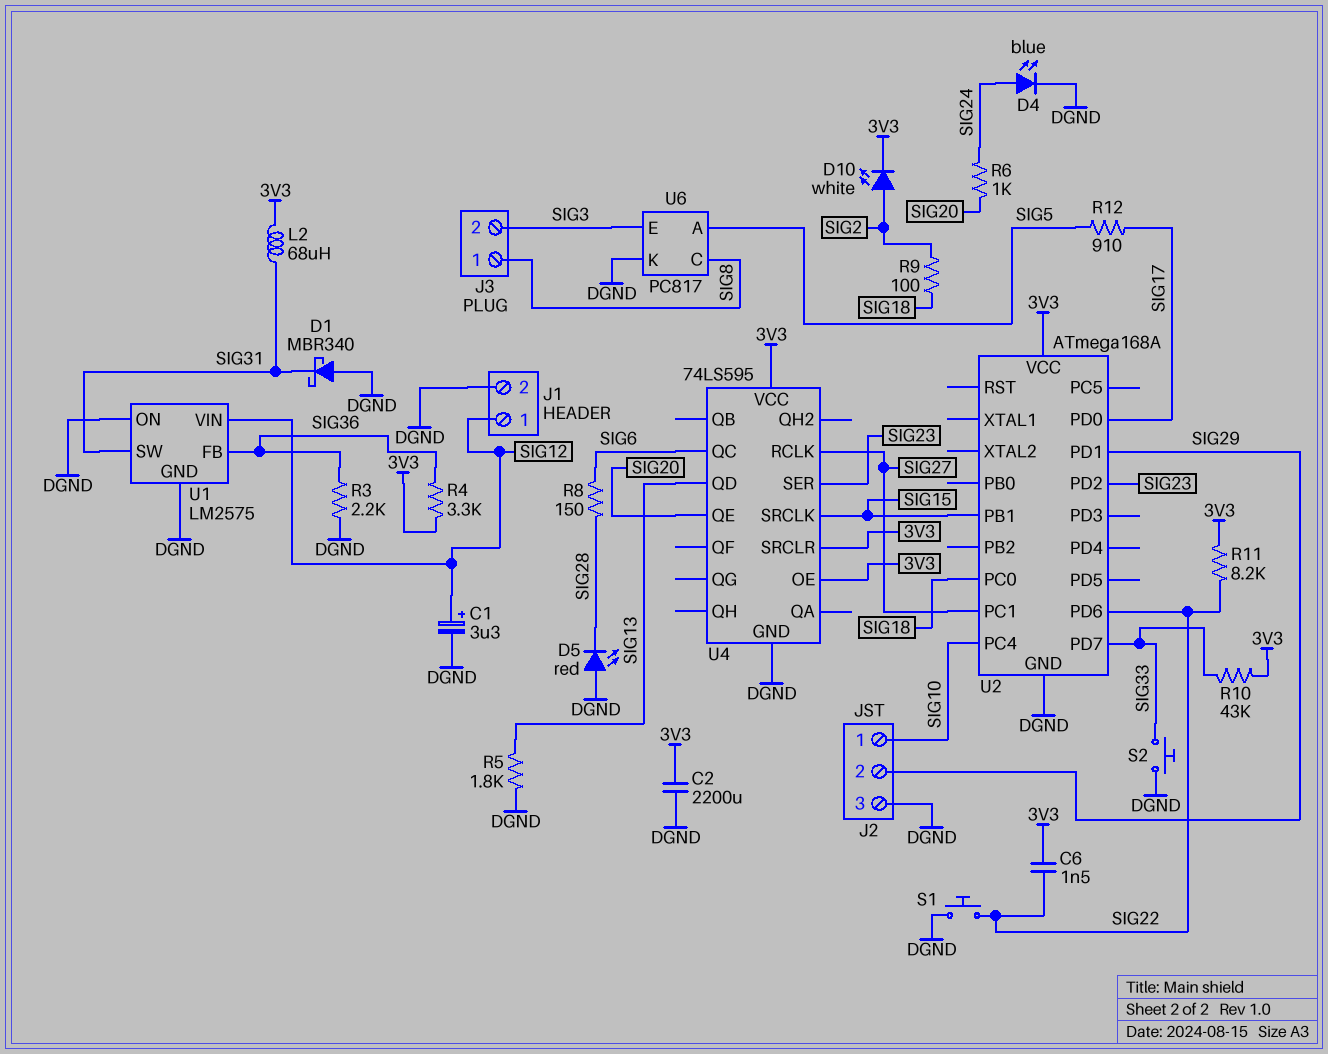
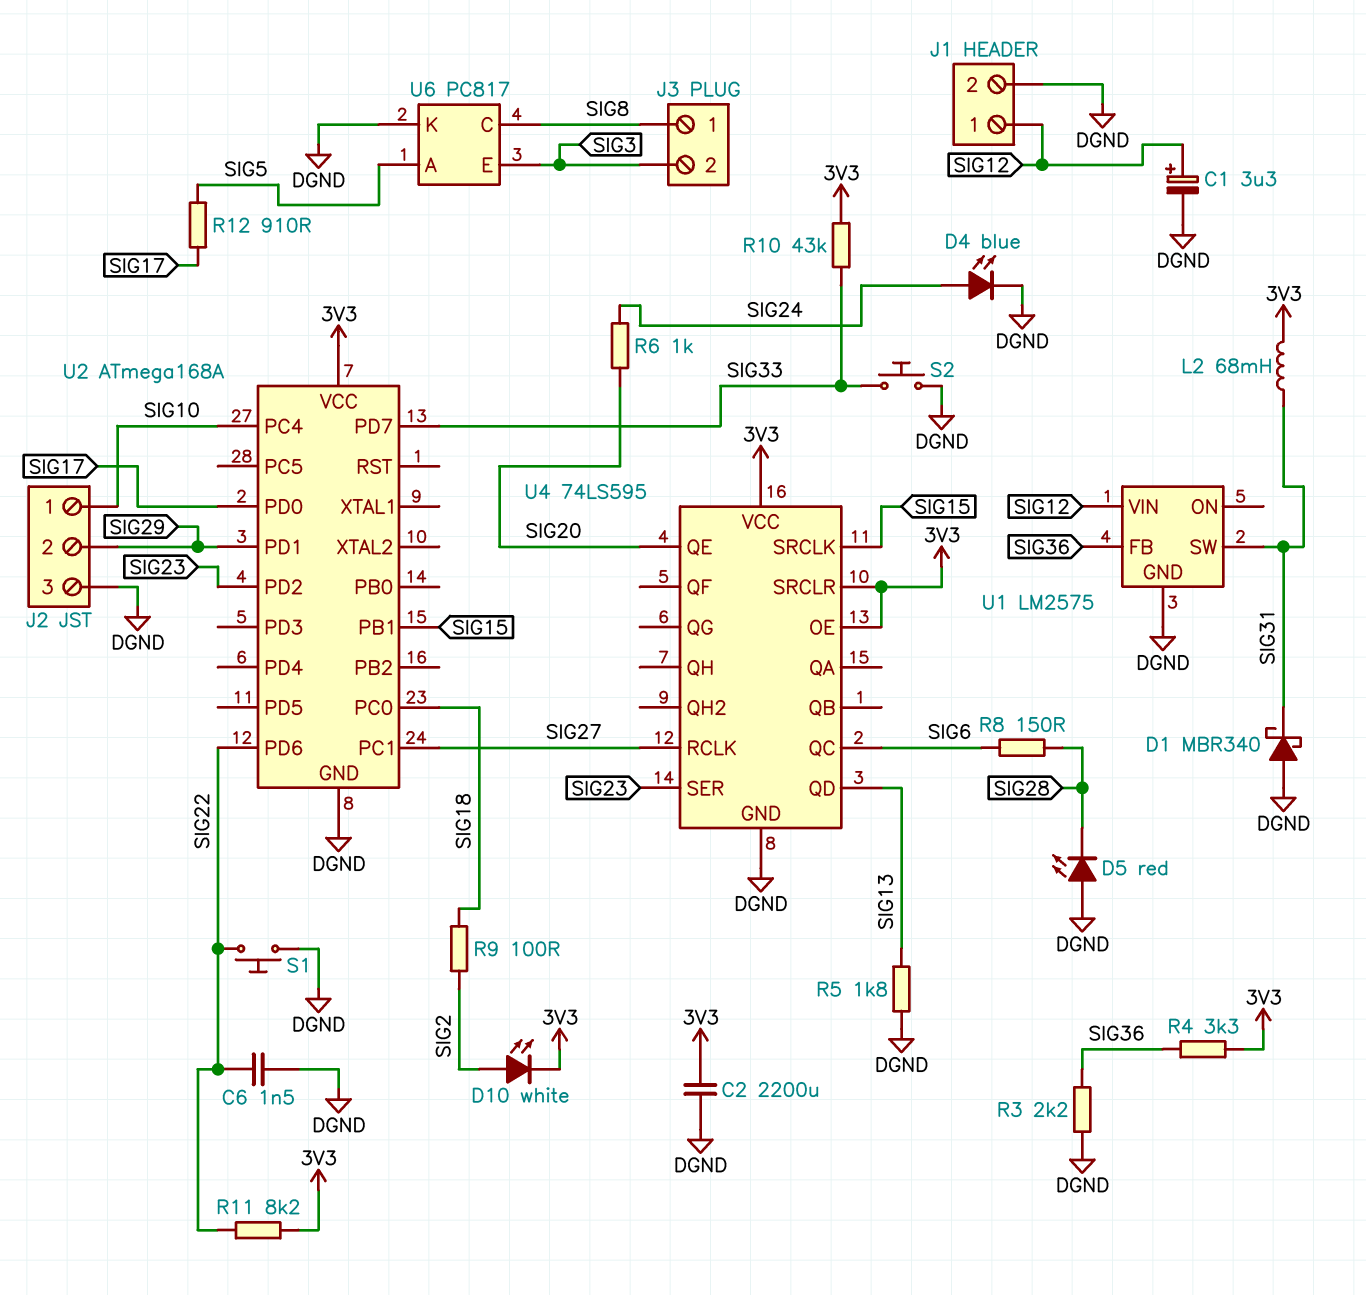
C6: 1.5nF (3V3, SIG22) -> 1.5nF (DGND, SIG22)
L2: 68uH (3V3, SIG31) -> 68mH (3V3, SIG31)
U1 pin ON: DGND -> none

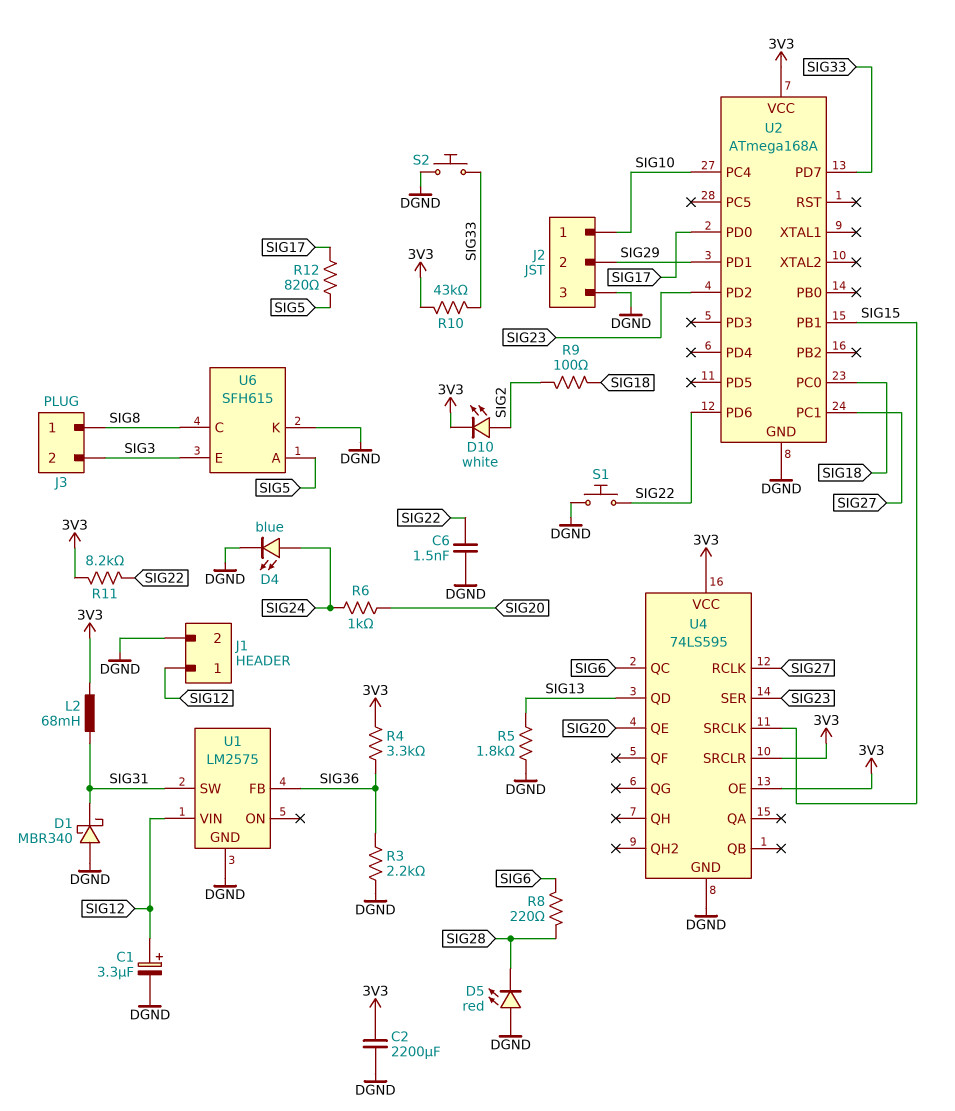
R8: 150 (SIG6, SIG28) -> 220 (SIG6, SIG28)
R12: 910 (SIG5, SIG17) -> 820 (SIG5, SIG17)
U6: PC817 -> SFH615

